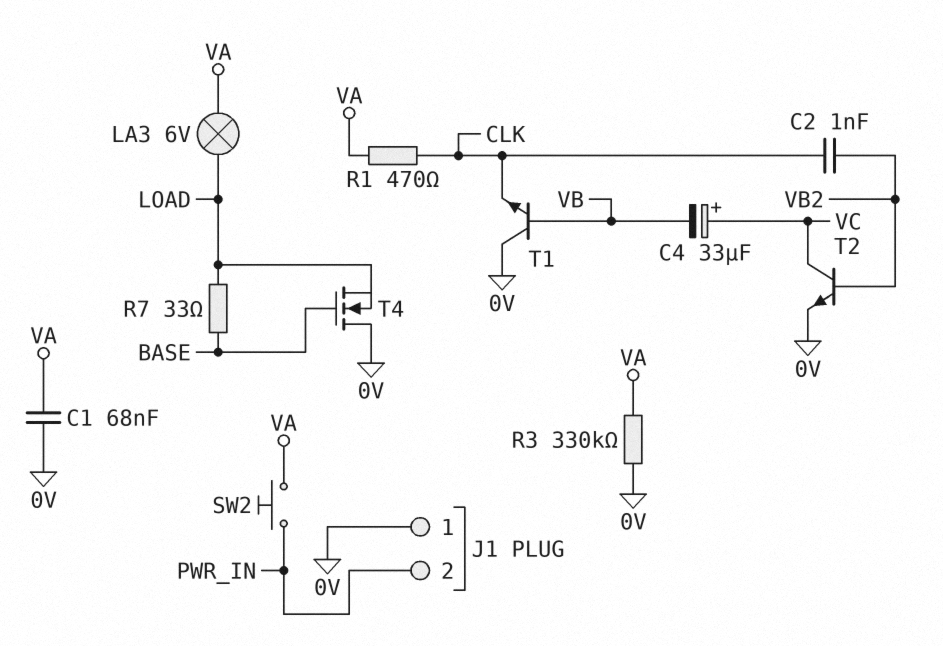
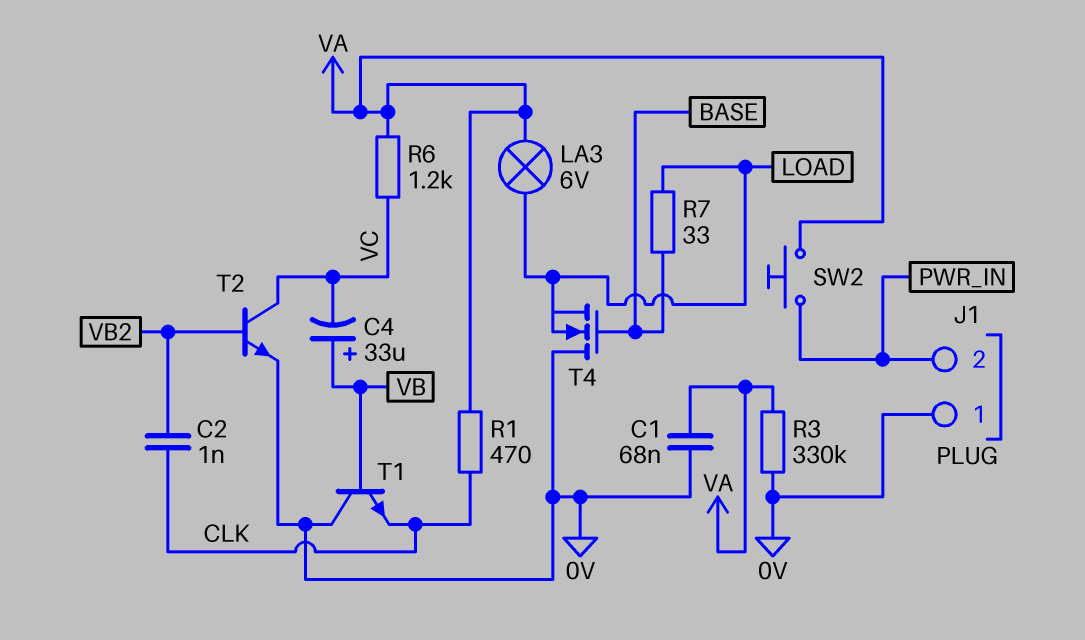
C4: 33uF (plus VC, minus VB) -> 33uF (plus VB, minus VC)
R6: none -> 1.2k (VA, VC)

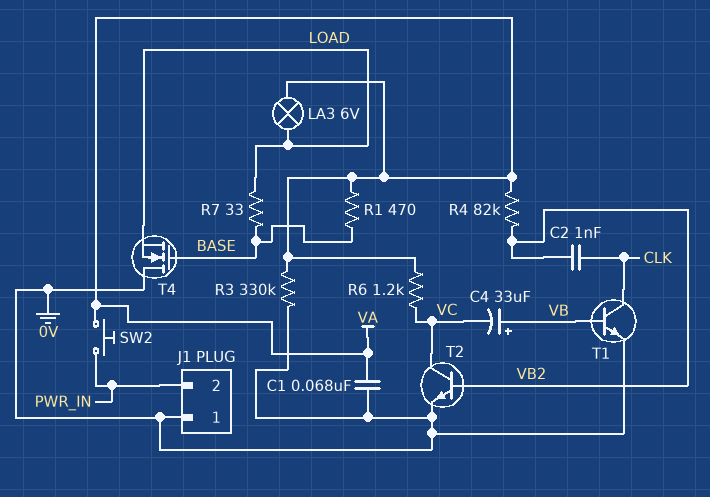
R1: 470 (CLK, VA) -> 470 (BASE, VA)
R4: none -> 82k (VA, VB2)
T1: NPN (B VB, C 0V, E CLK) -> NPN (B VB, C CLK, E 0V)

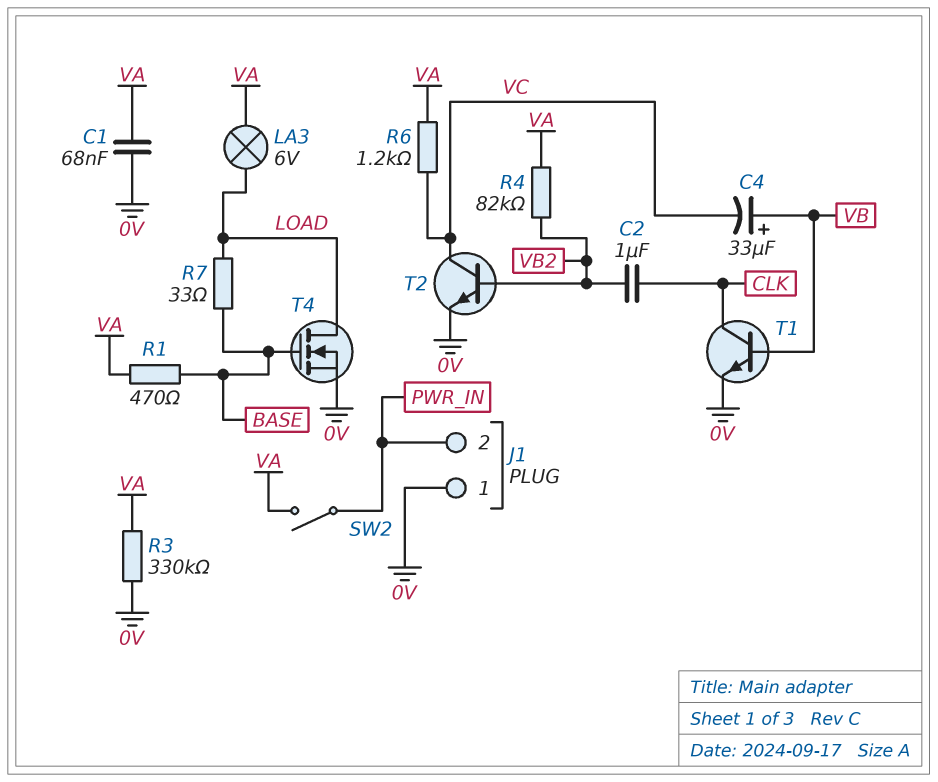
C2: 1nF (CLK, VB2) -> 1uF (CLK, VB2)
SW2: button (PWR_IN, VA) -> switch (PWR_IN, VA)
T4: NMOS (G BASE, D 0V, S LOAD) -> NMOS (G BASE, D LOAD, S 0V)

